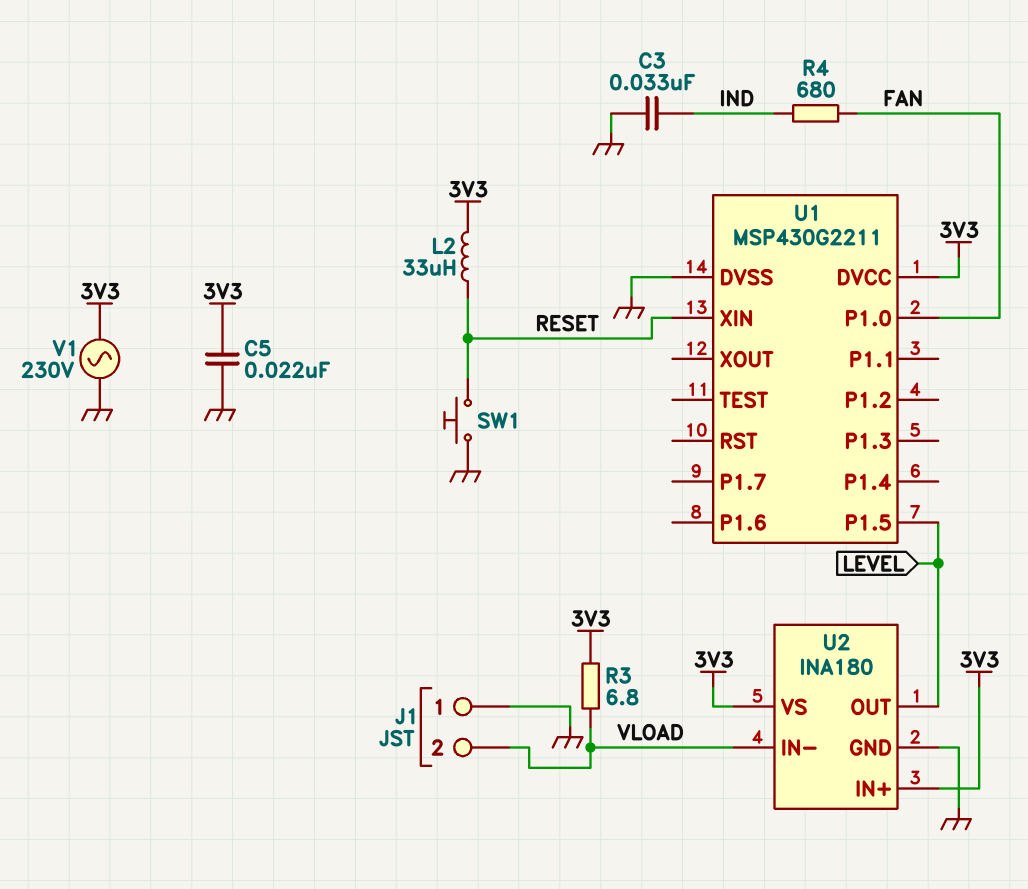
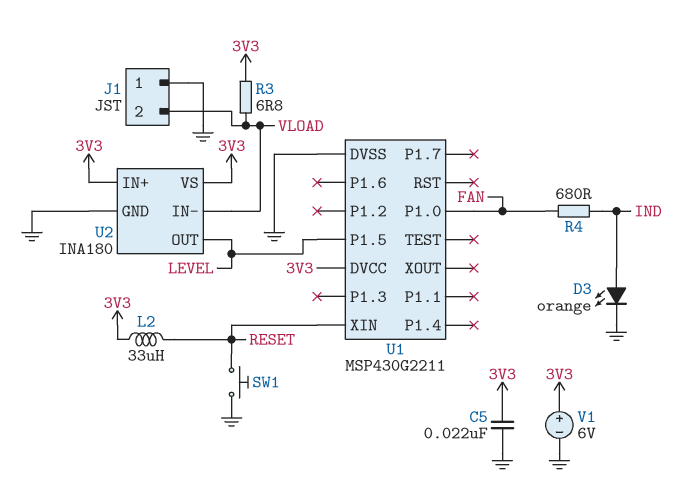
C3: 33nF (GND, IND) -> none
D3: none -> LED orange (A IND, K GND)
V1: AC 230V (3V3, GND) -> 6V (plus 3V3, minus GND)

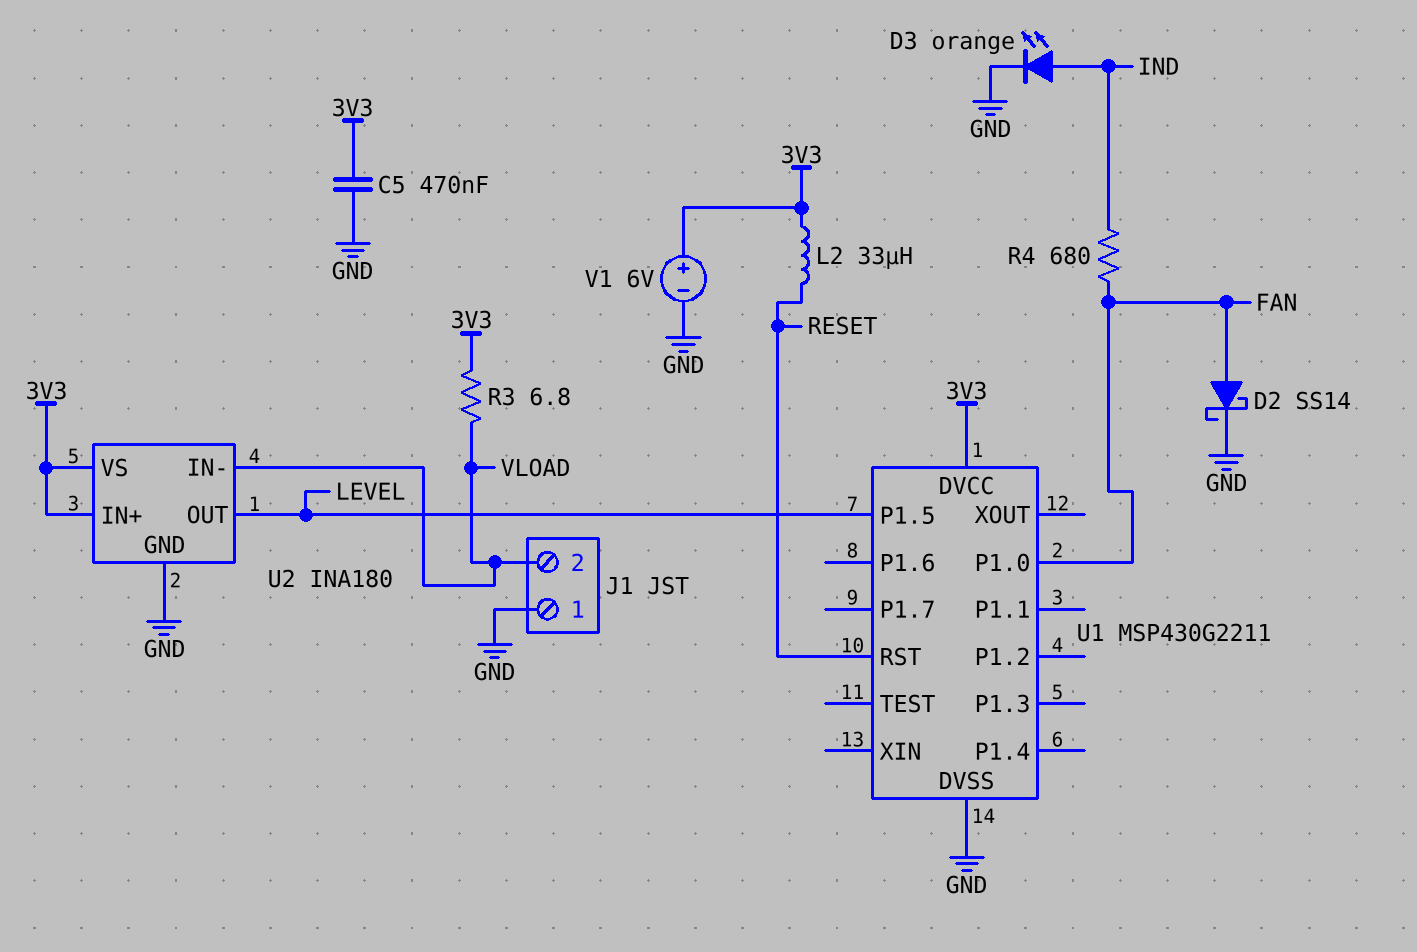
C5: 22nF (3V3, GND) -> 470nF (3V3, GND)
D2: none -> schottky SS14 (A FAN, K GND)
SW1: button (GND, RESET) -> none
U1 pin RST: none -> RESET
U1 pin XIN: RESET -> none

